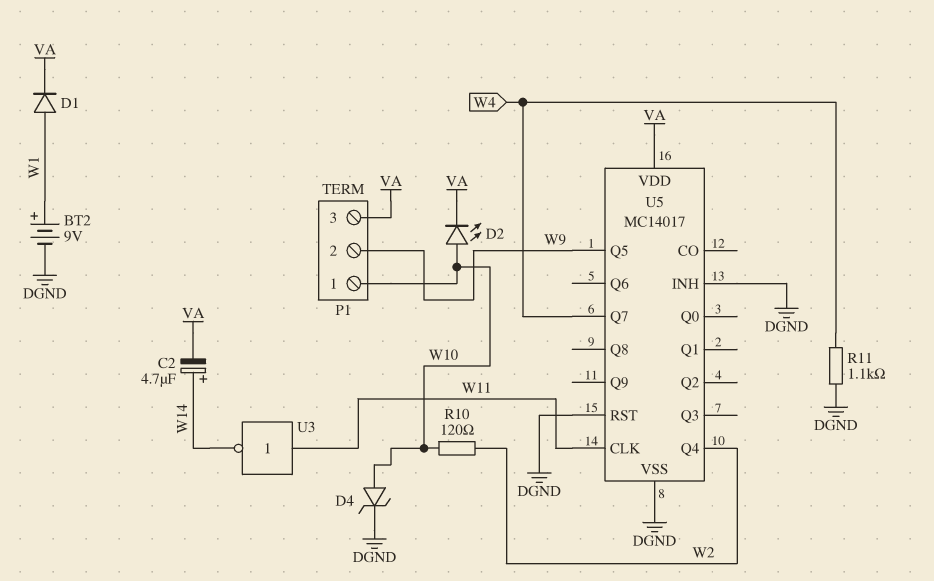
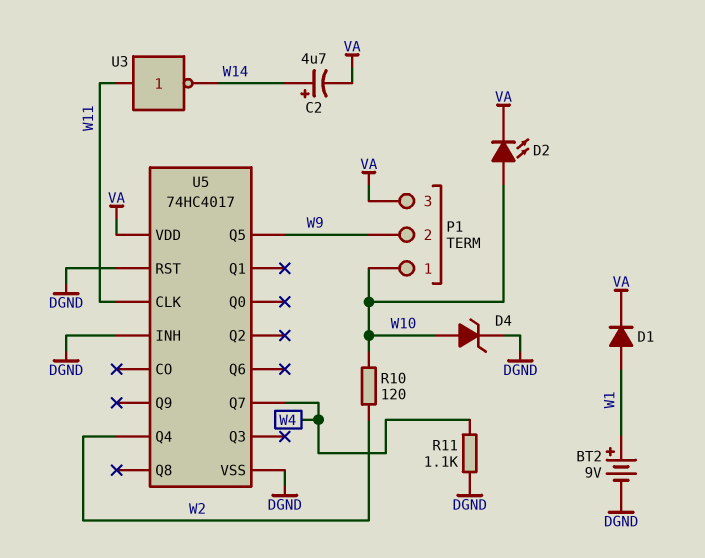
U5: MC14017 -> 74HC4017

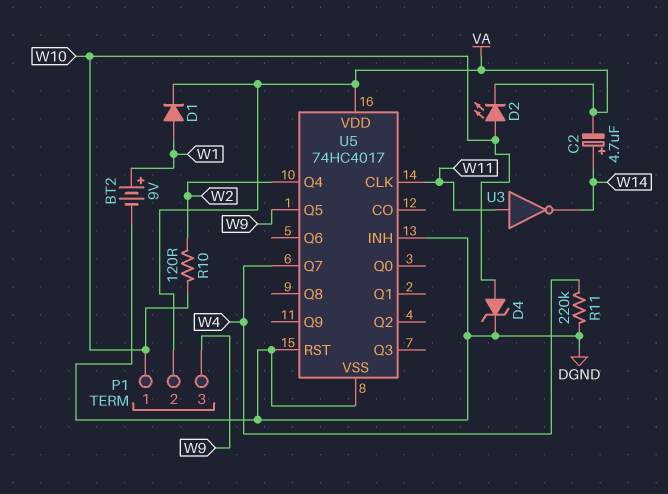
P1 pin 2: W9 -> VA
P1 pin 3: VA -> W9
R11: 1.1k (DGND, W4) -> 220k (DGND, W4)

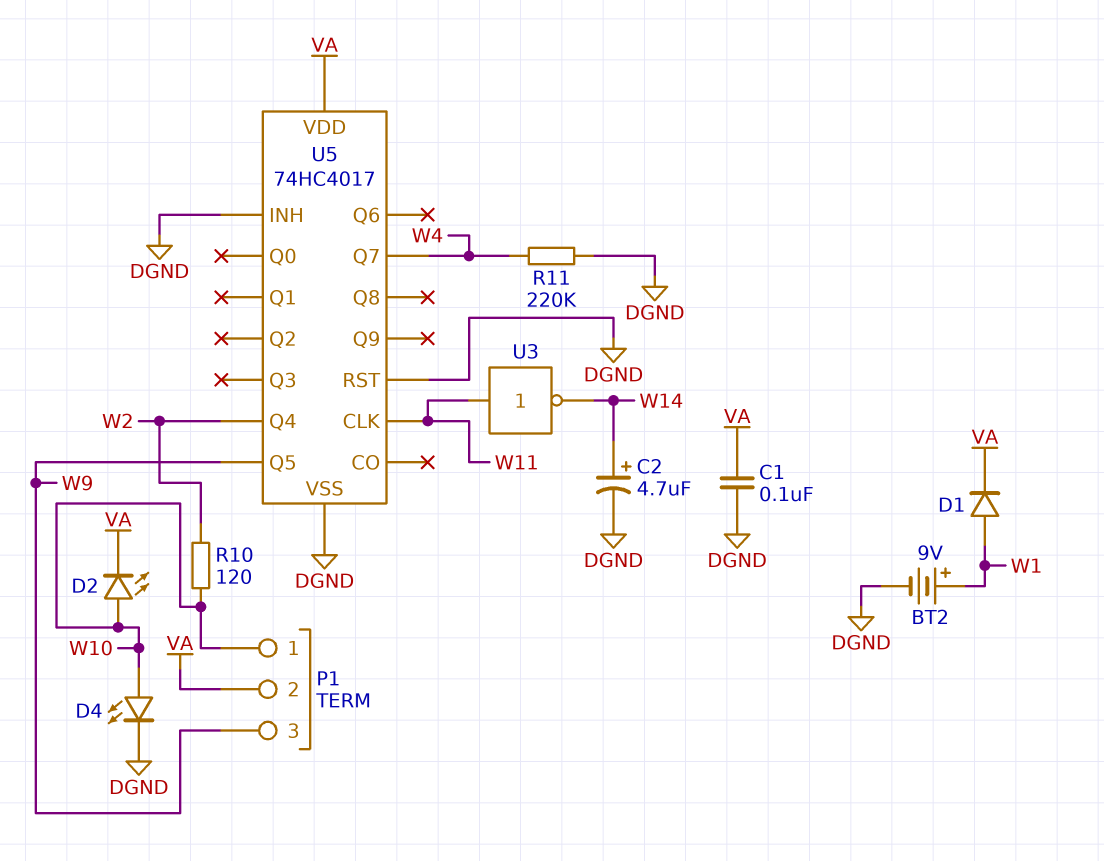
C1: none -> 100nF (DGND, VA)
C2: 4.7uF (plus W14, minus VA) -> 4.7uF (plus W14, minus DGND)
D4: zener (A W10, K DGND) -> LED (A W10, K DGND)

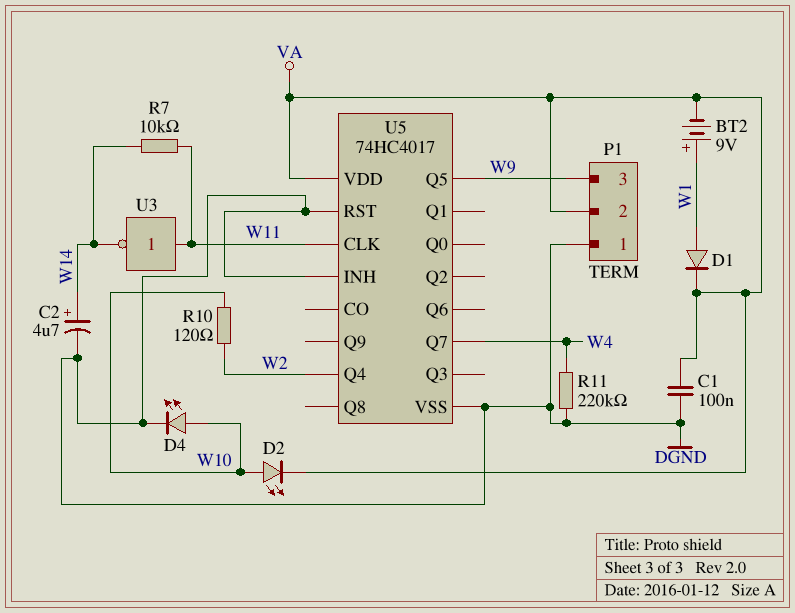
BT2: 9V (plus W1, minus DGND) -> 9V (plus W1, minus VA)
P1 pin 1: W10 -> DGND
R7: none -> 10k (W11, W14)

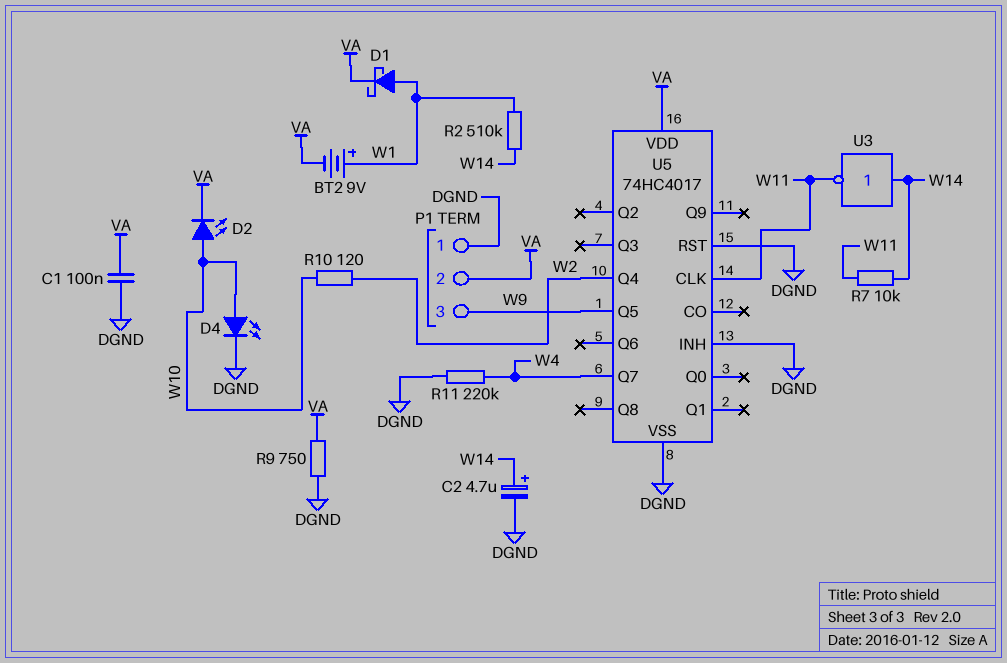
D1: diode (A W1, K VA) -> schottky (A W1, K VA)
R2: none -> 510k (W1, W14)
R9: none -> 750 (DGND, VA)
U3: NOT (in W11, out W14) -> NOT (in W14, out W11)

